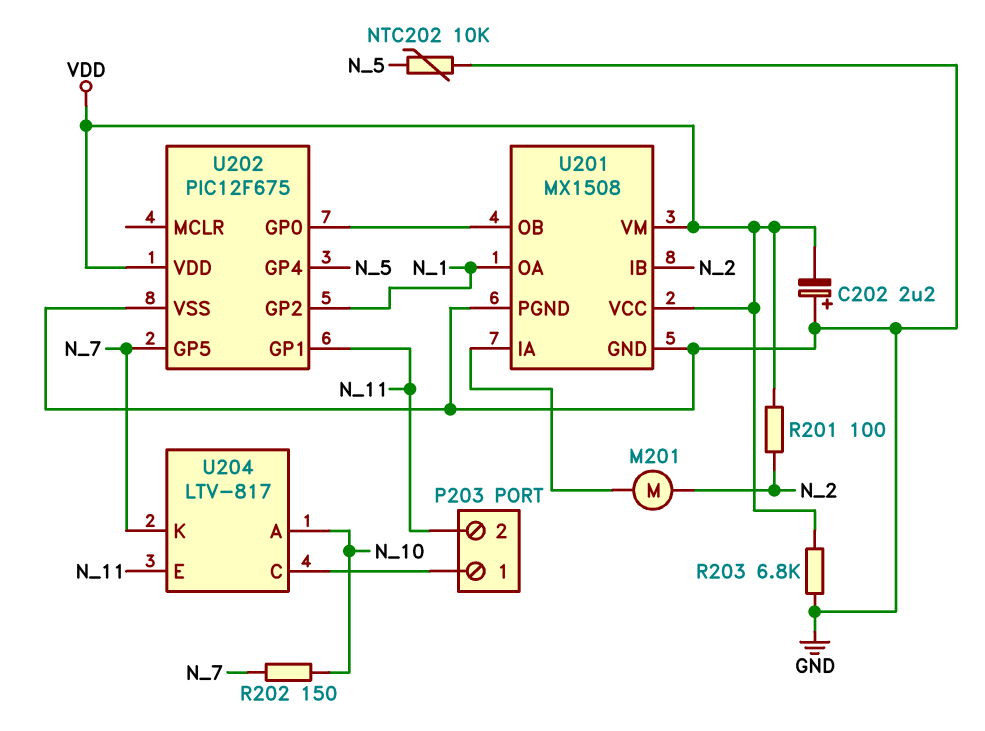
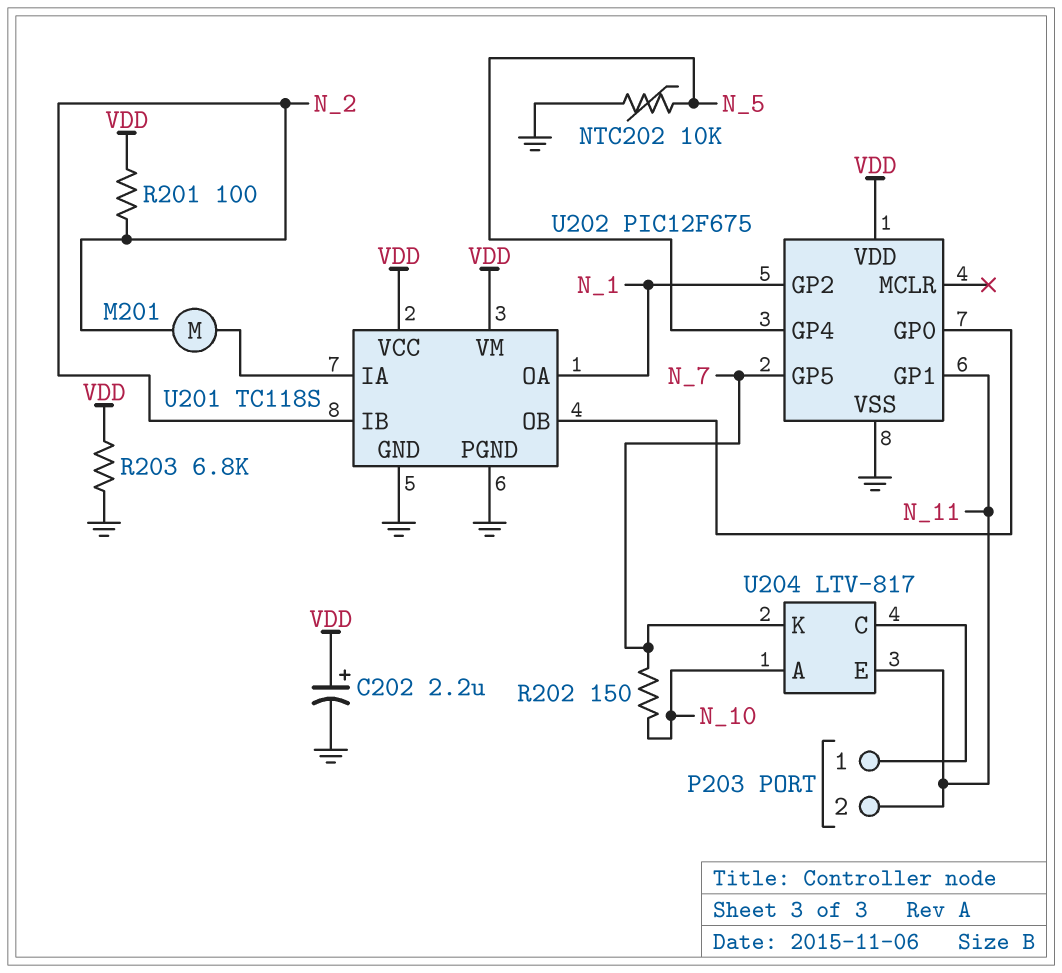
C202: 2.2uF (plus GND, minus VDD) -> 2.2uF (plus VDD, minus GND)
U201: MX1508 -> TC118S

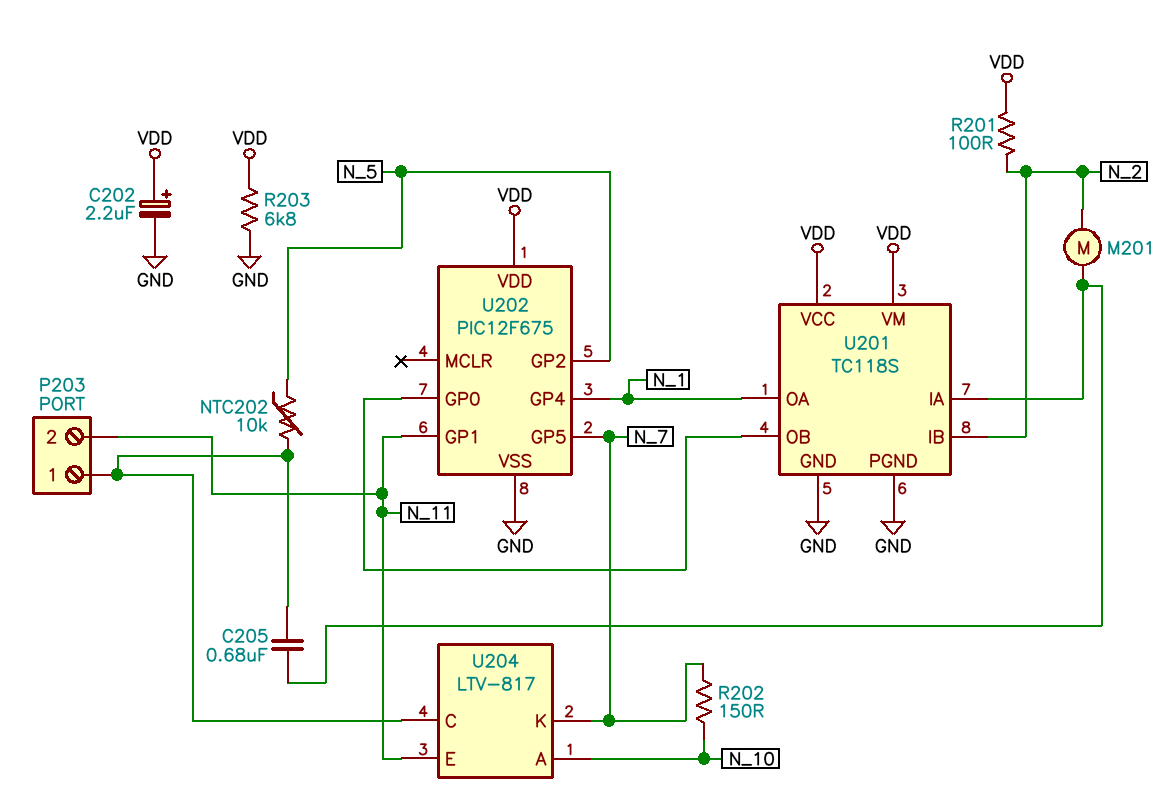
C205: none -> 680nF (P203/1, U201/IA)
NTC202: 10k (GND, N_5) -> 10k (N_5, P203/1)
U202 pin GP2: N_1 -> N_5
U202 pin GP4: N_5 -> N_1

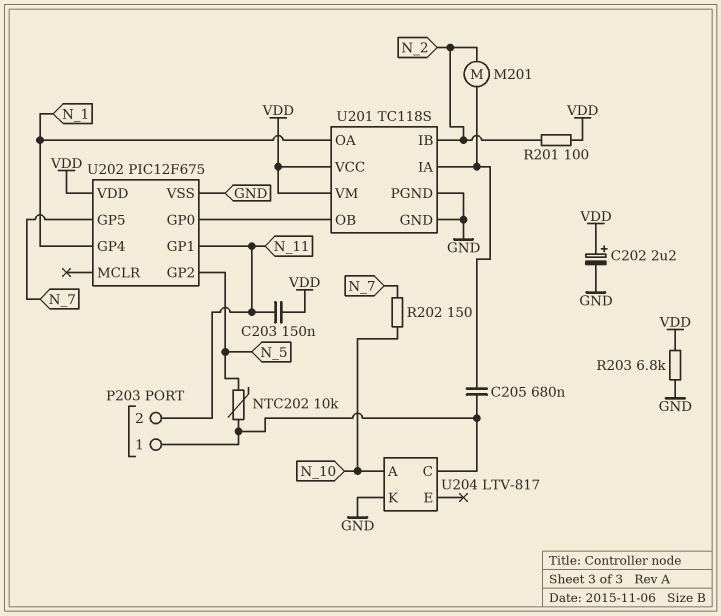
C203: none -> 150nF (N_11, VDD)
U204 pin E: N_11 -> none
U204 pin K: N_7 -> GND

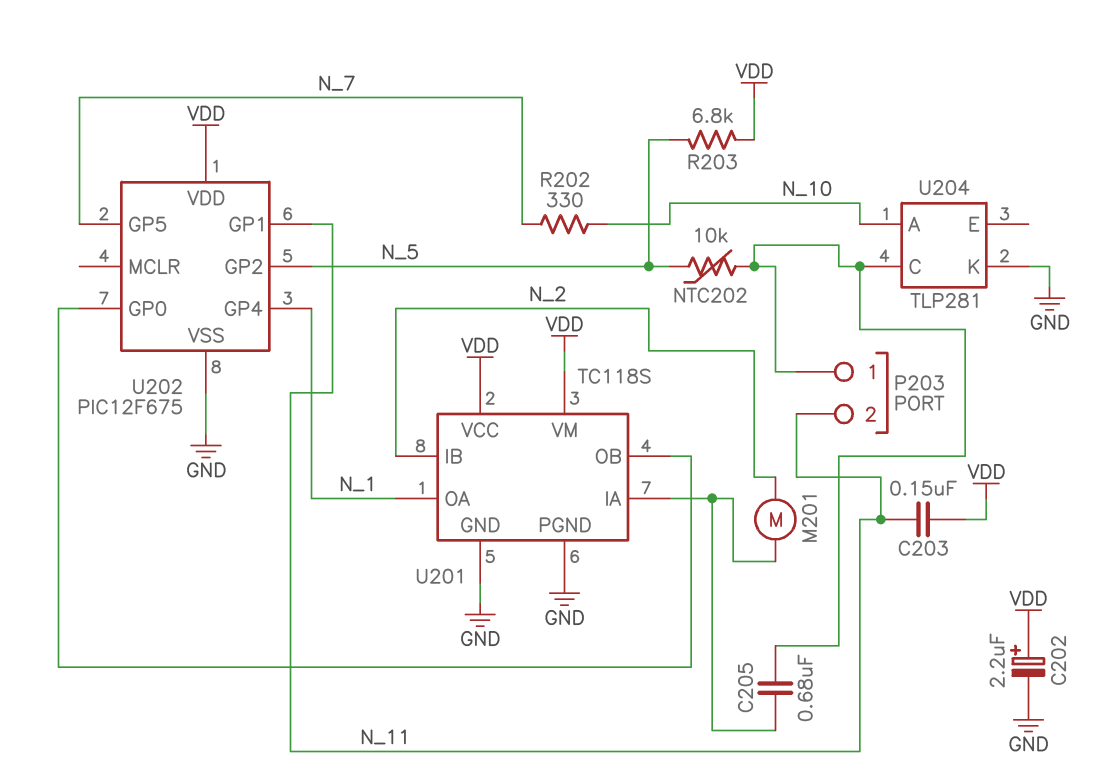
R201: 100 (N_2, VDD) -> none
R202: 150 (N_7, N_10) -> 330 (N_7, N_10)
R203: 6.8k (GND, VDD) -> 6.8k (N_5, VDD)
U204: LTV-817 -> TLP281

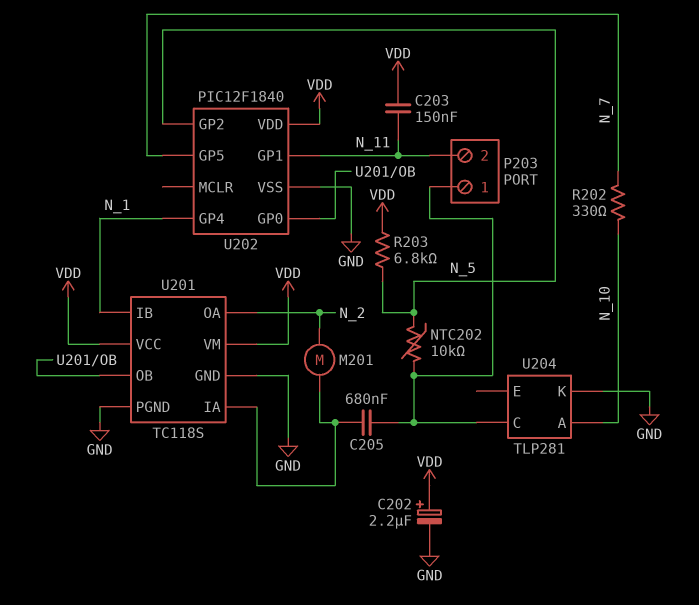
U201 pin IB: N_2 -> N_1
U201 pin OA: N_1 -> N_2
U202: PIC12F675 -> PIC12F1840

